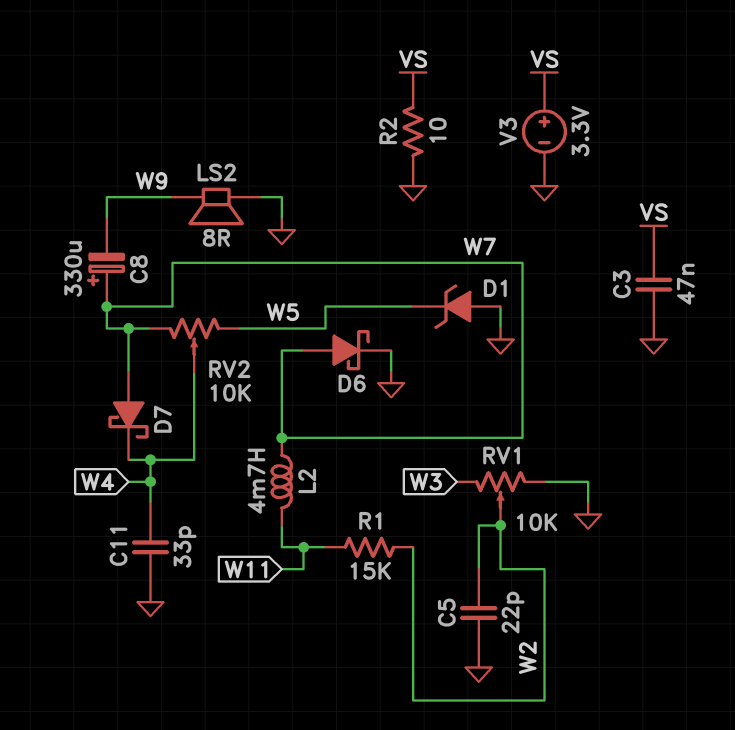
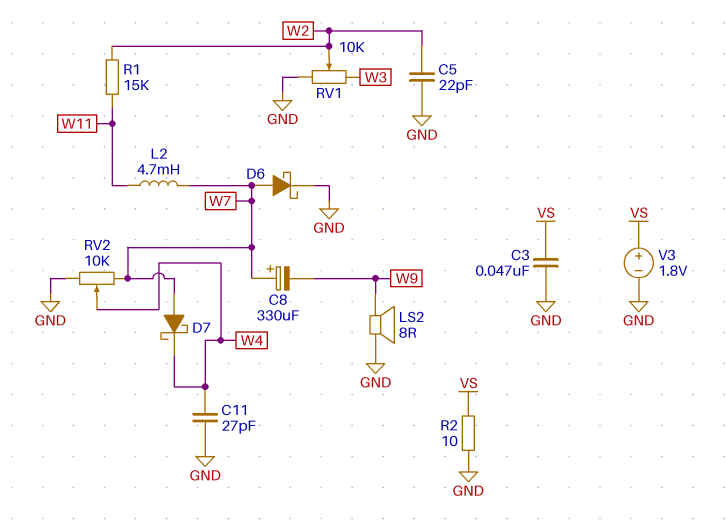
C11: 33pF (GND, W4) -> 27pF (GND, W4)
D1: zener (A GND, K W5) -> none
RV2: 10k (W5, W7, wiper W4) -> 10k (GND, W7, wiper W4)
V3: 3.3V (plus VS, minus GND) -> 1.8V (plus VS, minus GND)

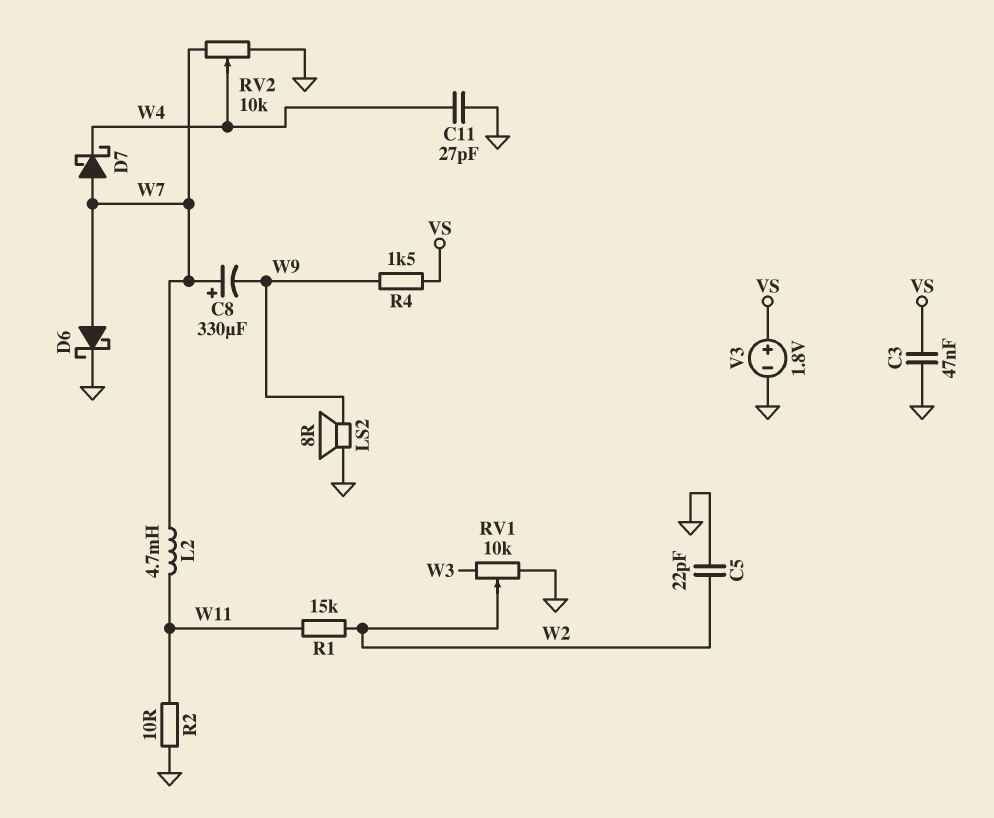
R2: 10 (GND, VS) -> 10 (GND, W11)
R4: none -> 1.5k (VS, W9)

